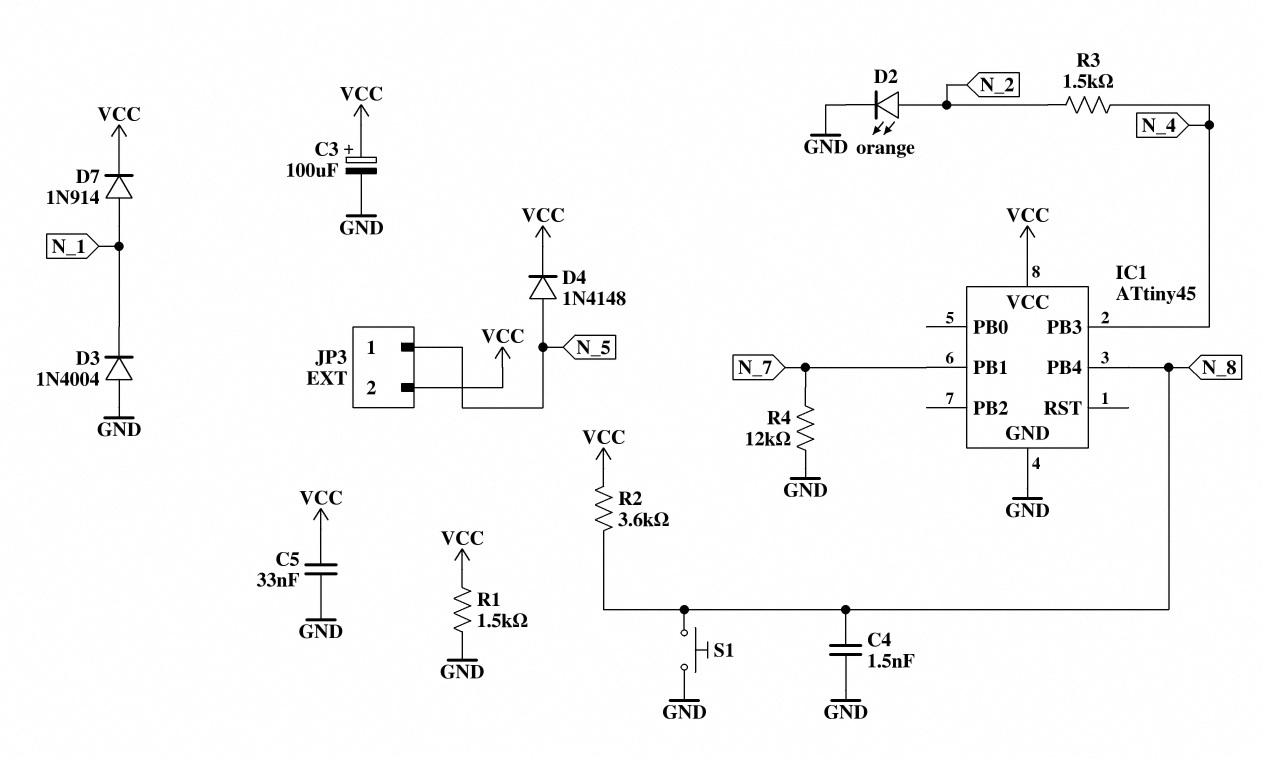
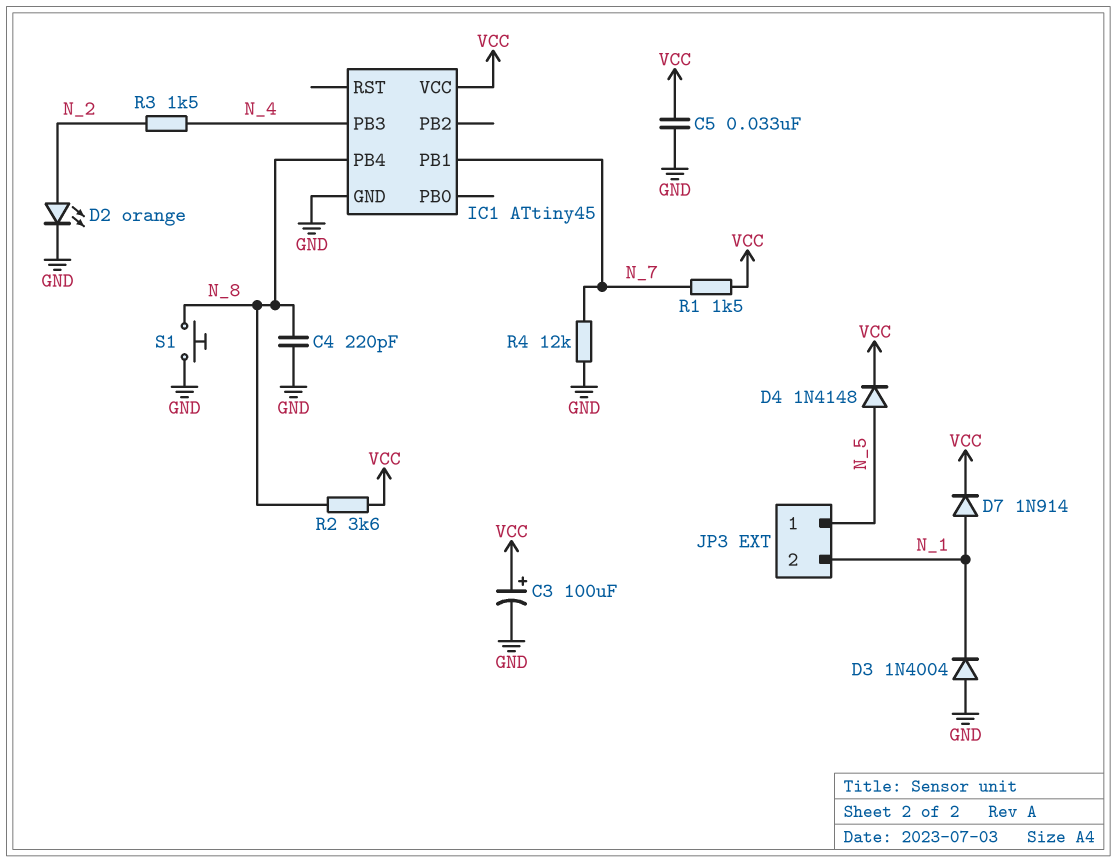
C4: 1.5nF (GND, N_8) -> 220pF (GND, N_8)
JP3 pin 2: VCC -> N_1
R1: 1.5k (GND, VCC) -> 1.5k (N_7, VCC)

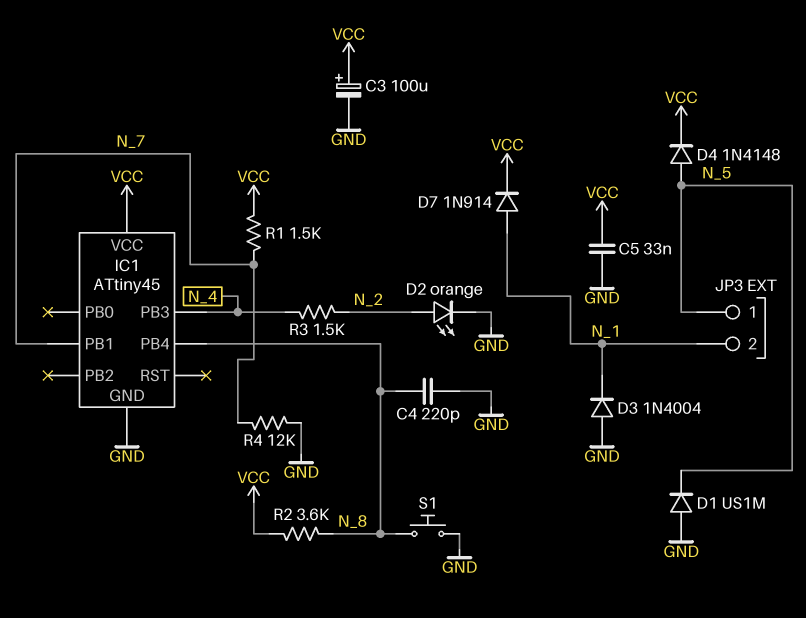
D1: none -> diode US1M (A GND, K N_5)

